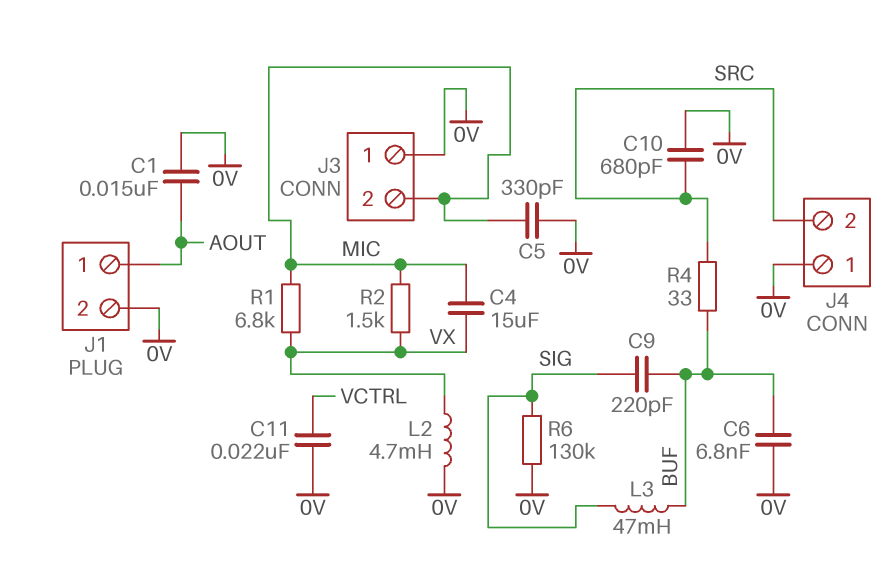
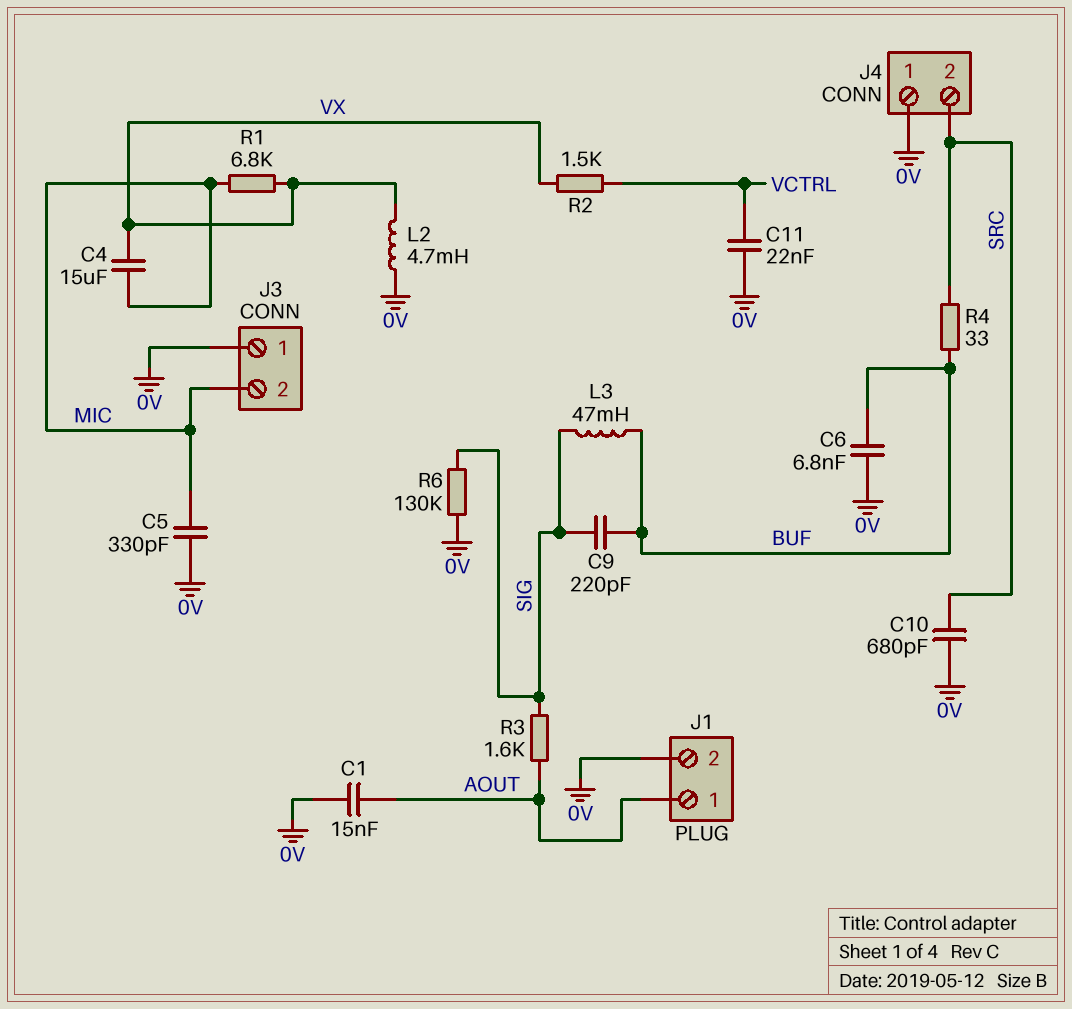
R2: 1.5k (MIC, VX) -> 1.5k (VCTRL, VX)
R3: none -> 1.6k (AOUT, SIG)

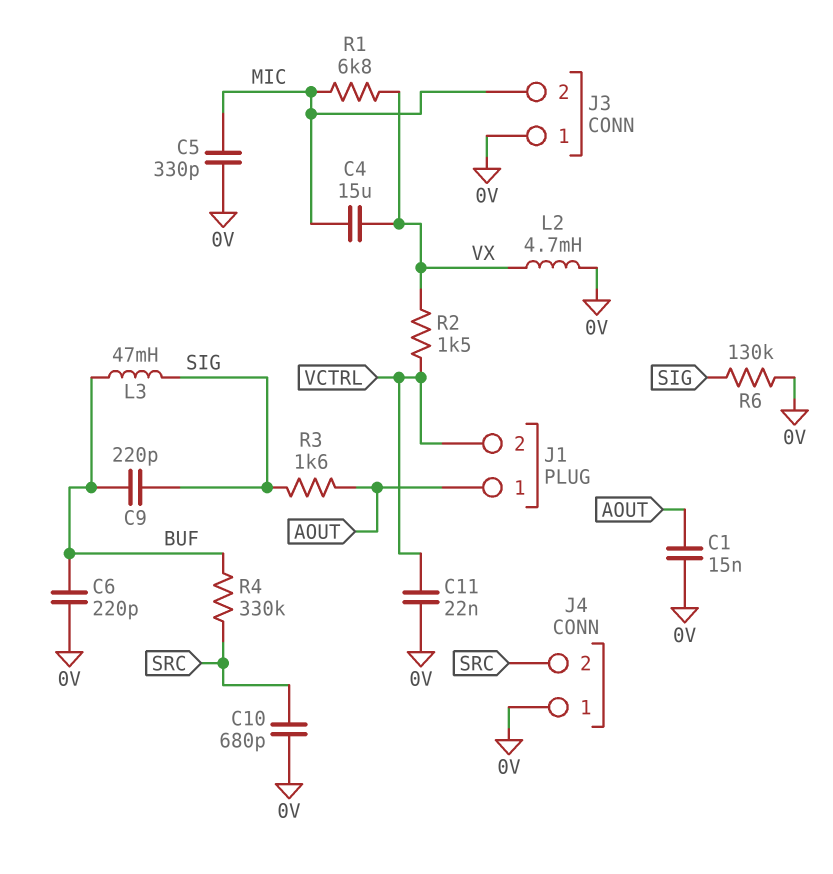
C6: 6.8nF (0V, BUF) -> 220pF (0V, BUF)
J1 pin 2: 0V -> VCTRL
R4: 33 (BUF, SRC) -> 330k (BUF, SRC)

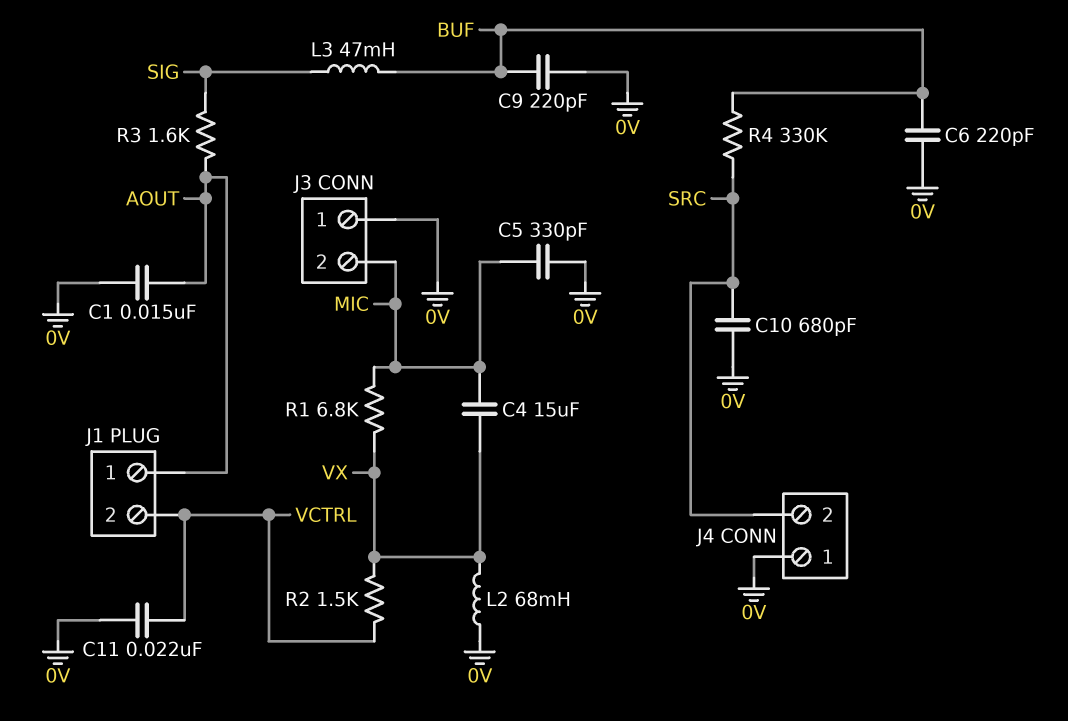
C9: 220pF (BUF, SIG) -> 220pF (0V, BUF)
L2: 4.7mH (0V, VX) -> 68mH (0V, VX)
R6: 130k (0V, SIG) -> none

